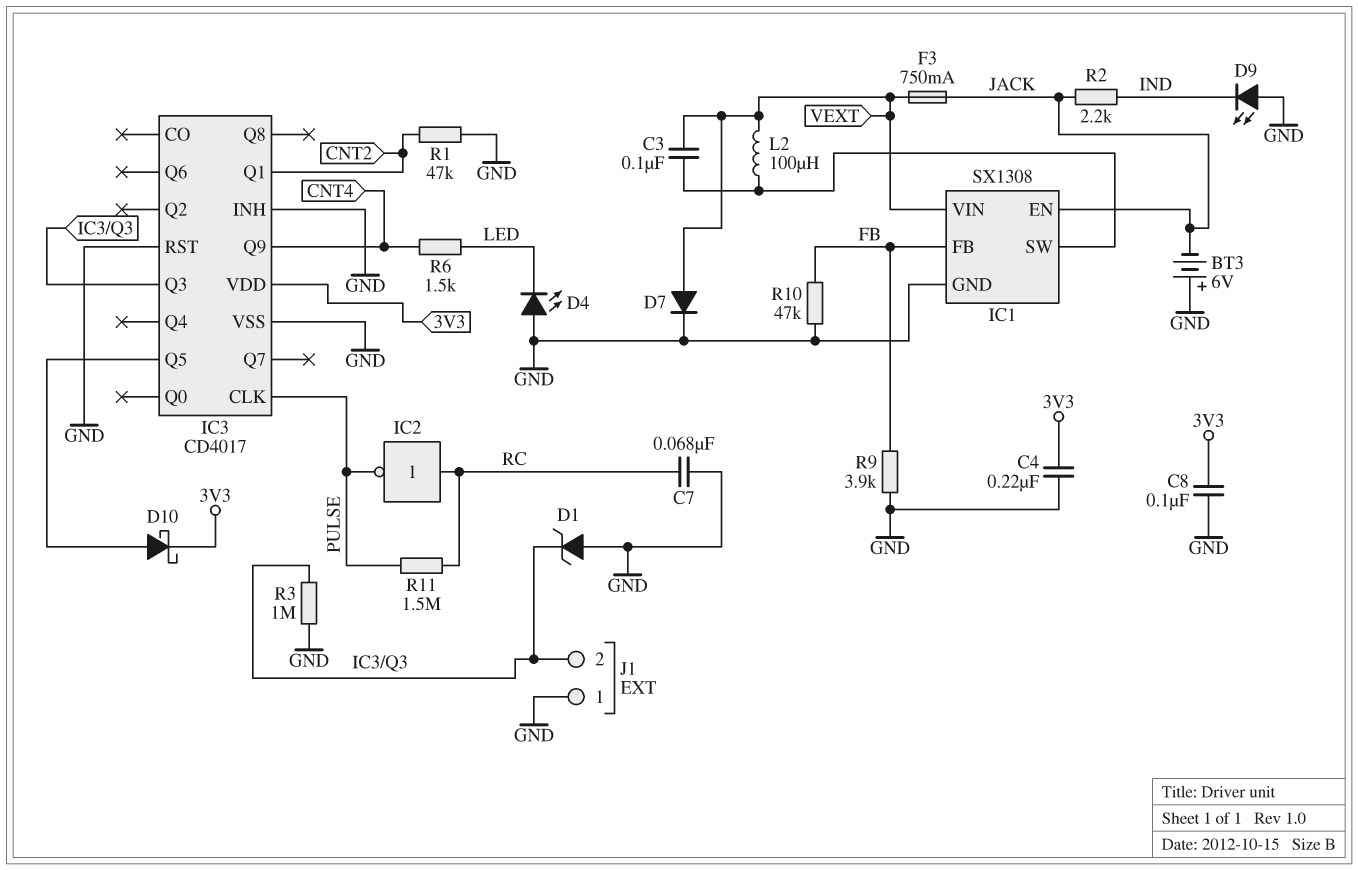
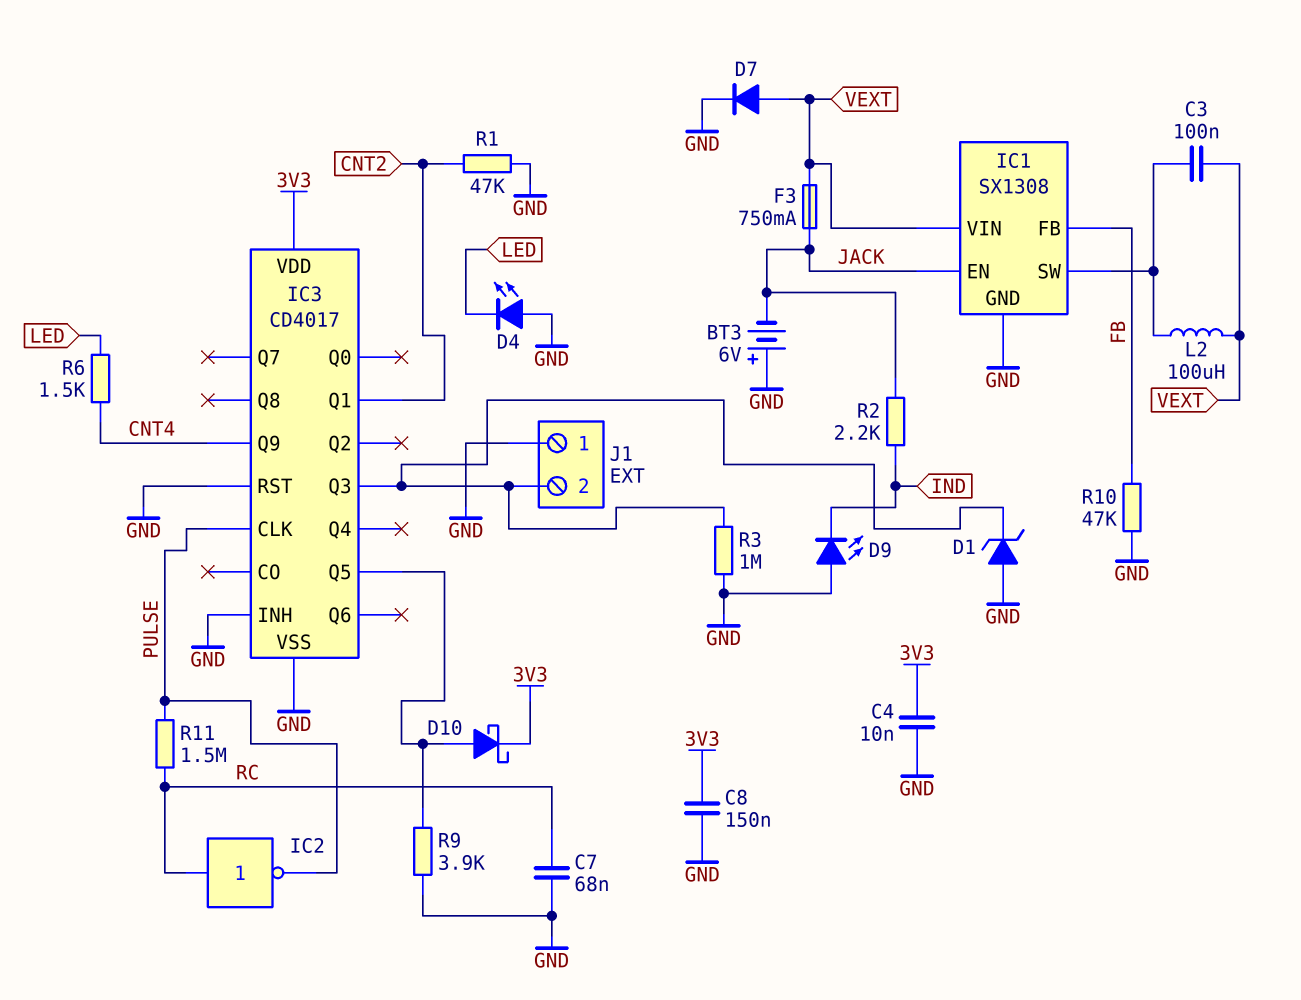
C4: 220nF (3V3, GND) -> 10nF (3V3, GND)
C8: 100nF (3V3, GND) -> 150nF (3V3, GND)
R9: 3.9k (FB, GND) -> 3.9k (GND, IC3/Q5)

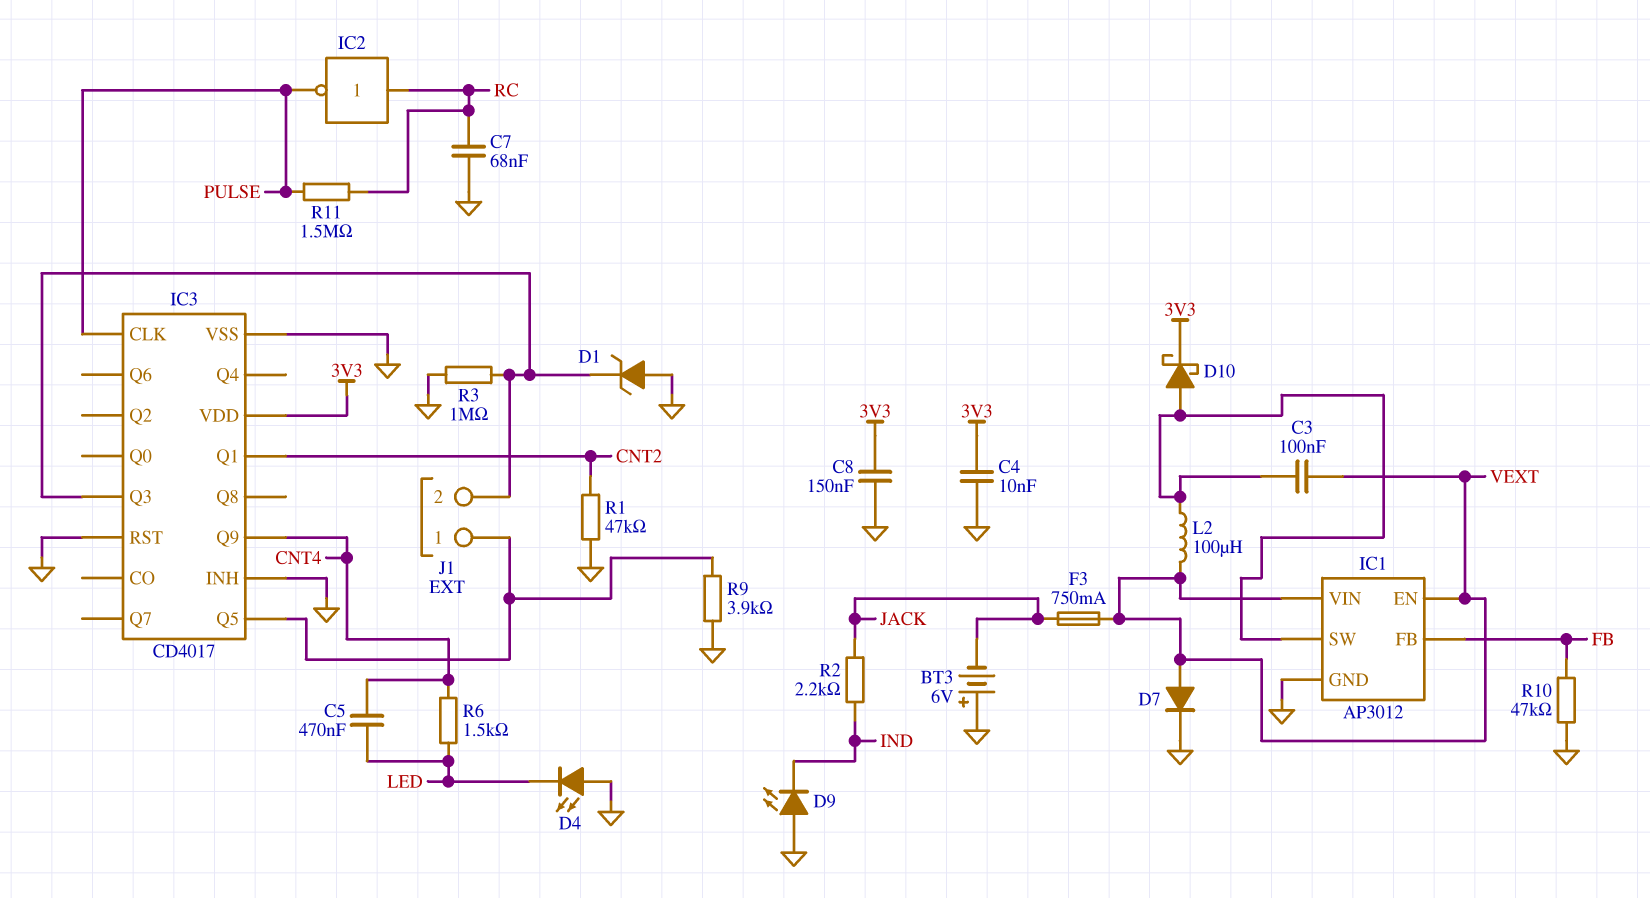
C5: none -> 470nF (CNT4, LED)
D10: schottky (A IC3/Q5, K 3V3) -> schottky (A IC1/SW, K 3V3)
IC1: SX1308 -> AP3012
IC1 pin EN: JACK -> VEXT
J1 pin 1: GND -> IC3/Q5

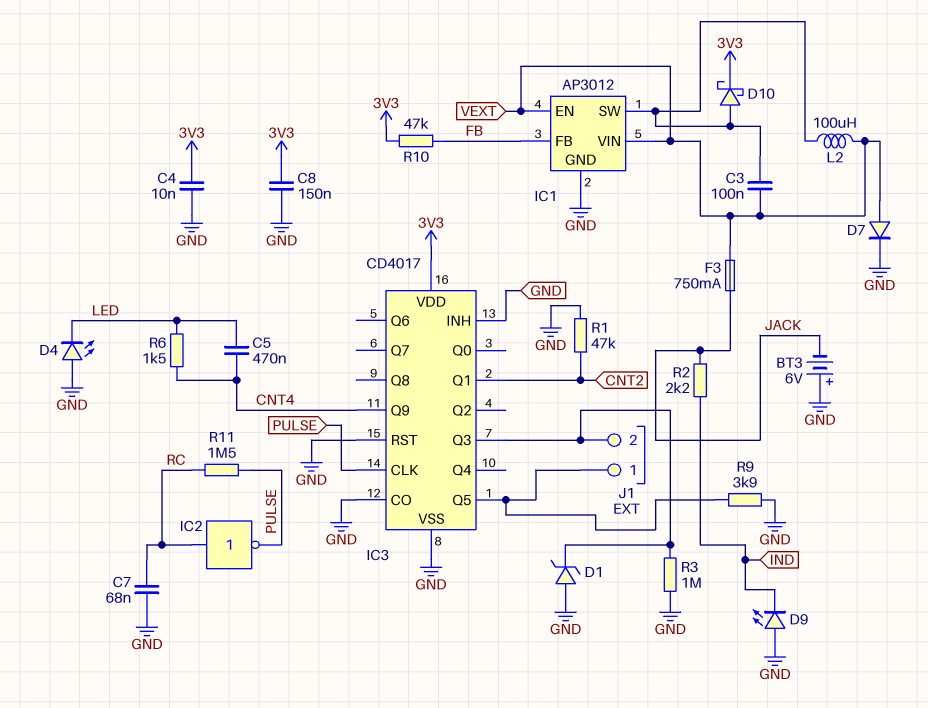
IC3 pin CO: none -> GND
R10: 47k (FB, GND) -> 47k (3V3, FB)

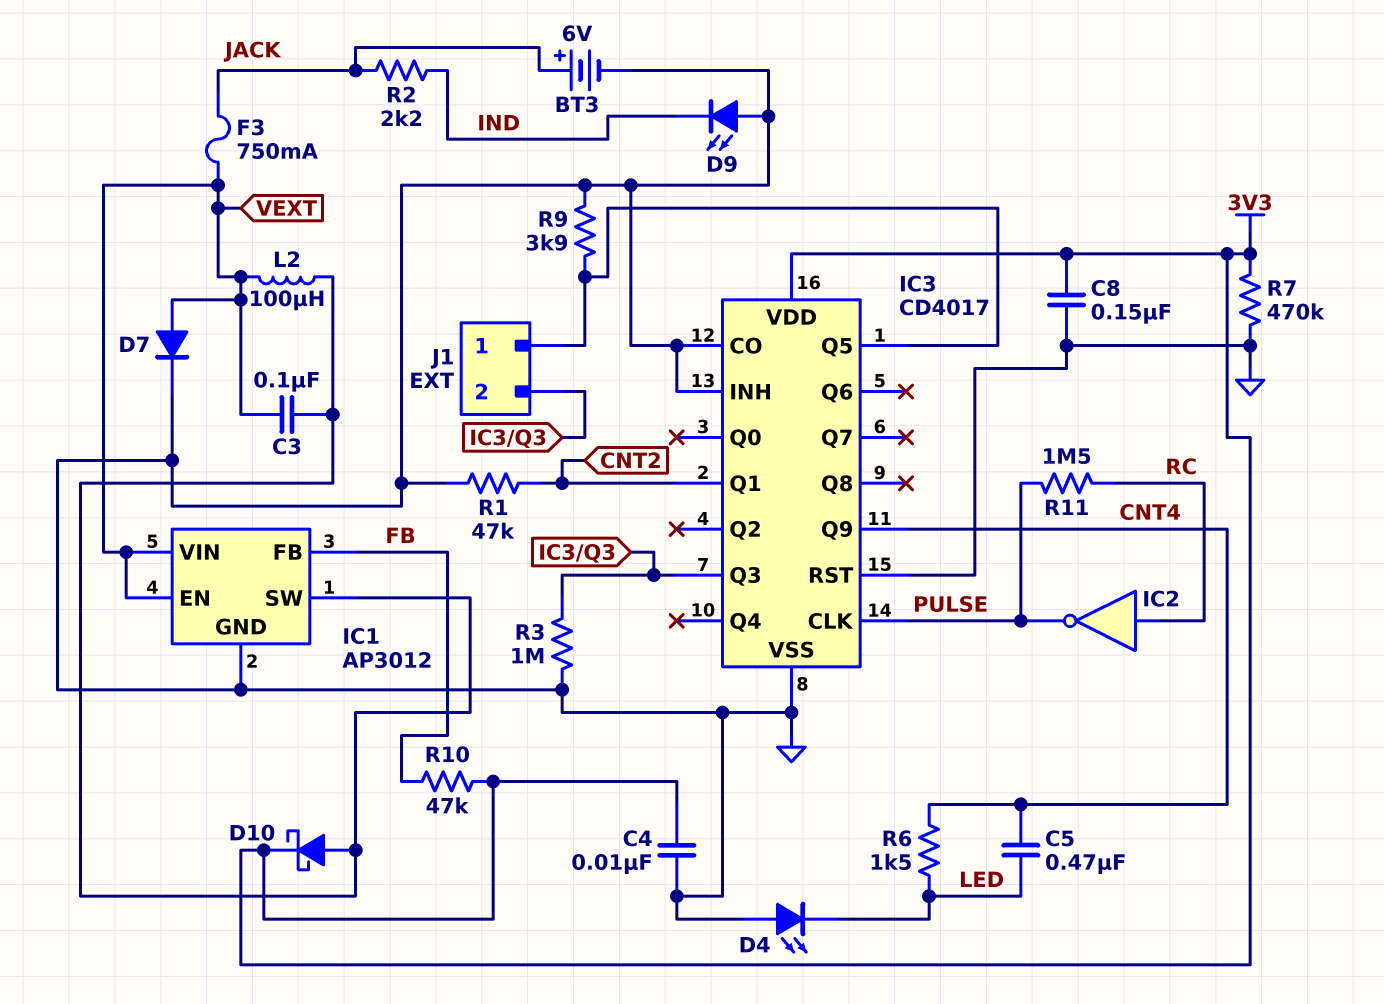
BT3: 6V (plus GND, minus JACK) -> 6V (plus JACK, minus GND)
C7: 68nF (GND, RC) -> none
D1: zener (A GND, K IC3/Q3) -> none
R7: none -> 470k (3V3, GND)

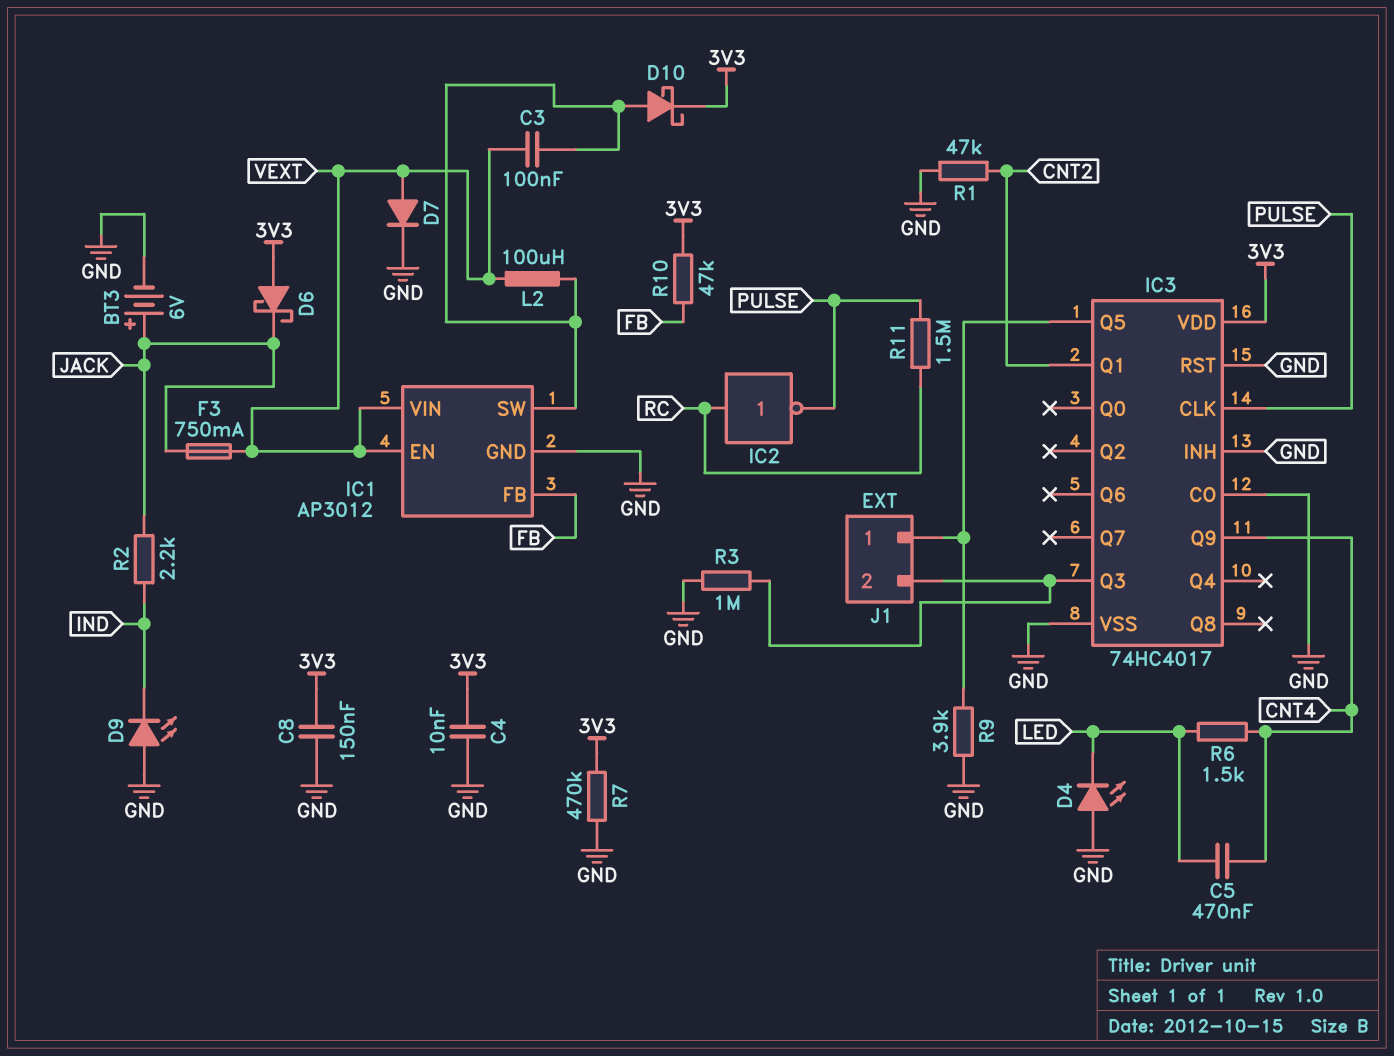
D6: none -> schottky (A 3V3, K JACK)
IC3: CD4017 -> 74HC4017

